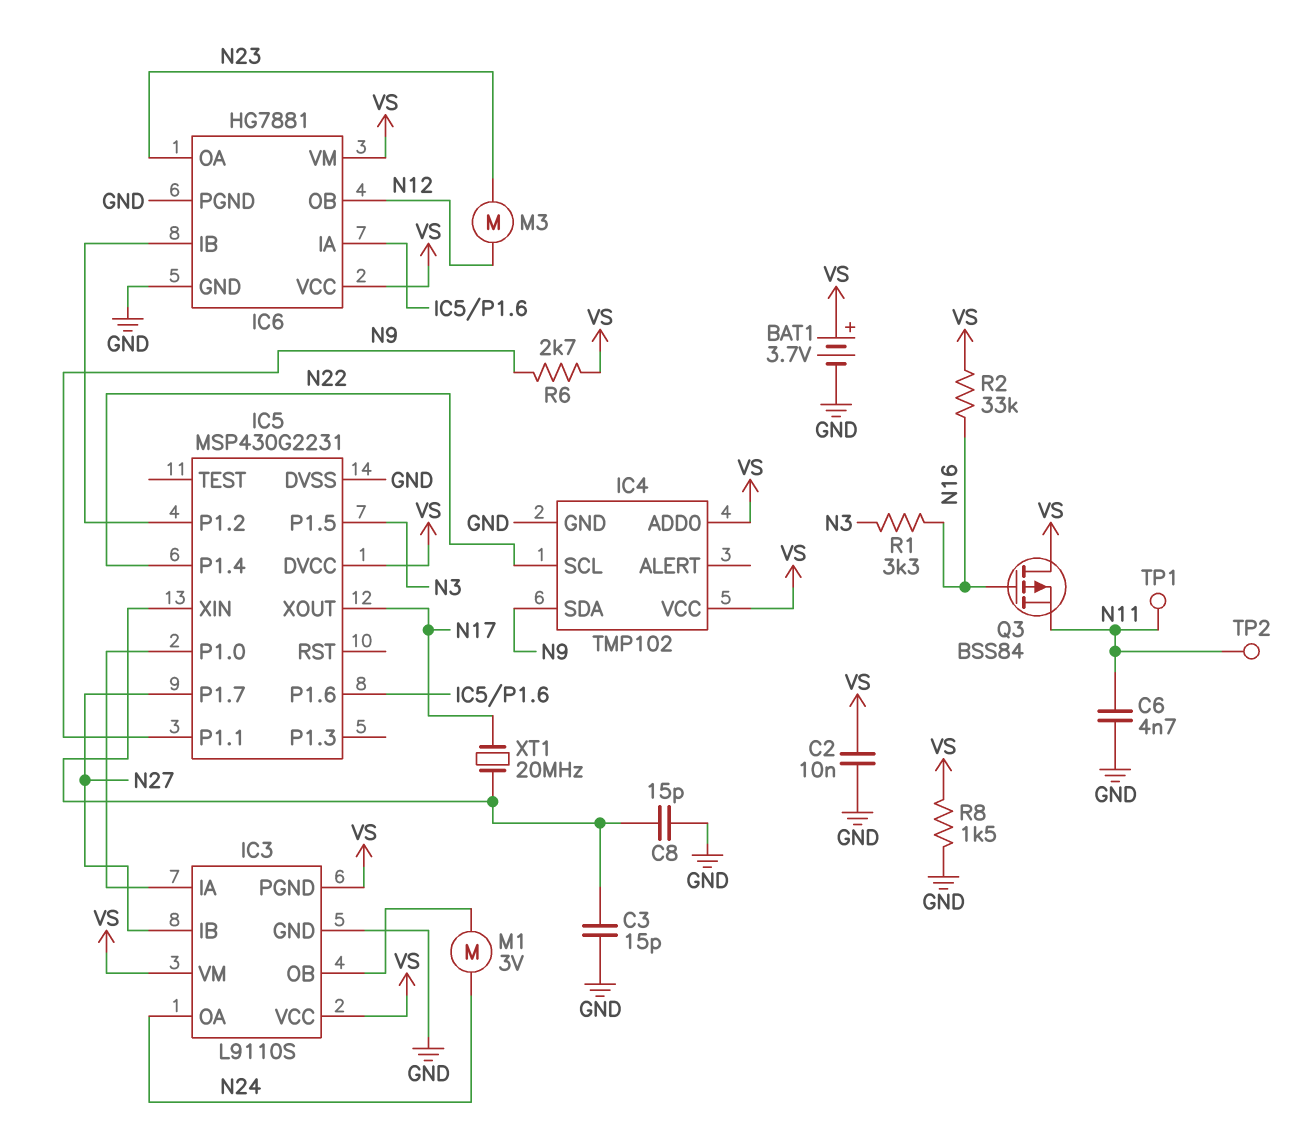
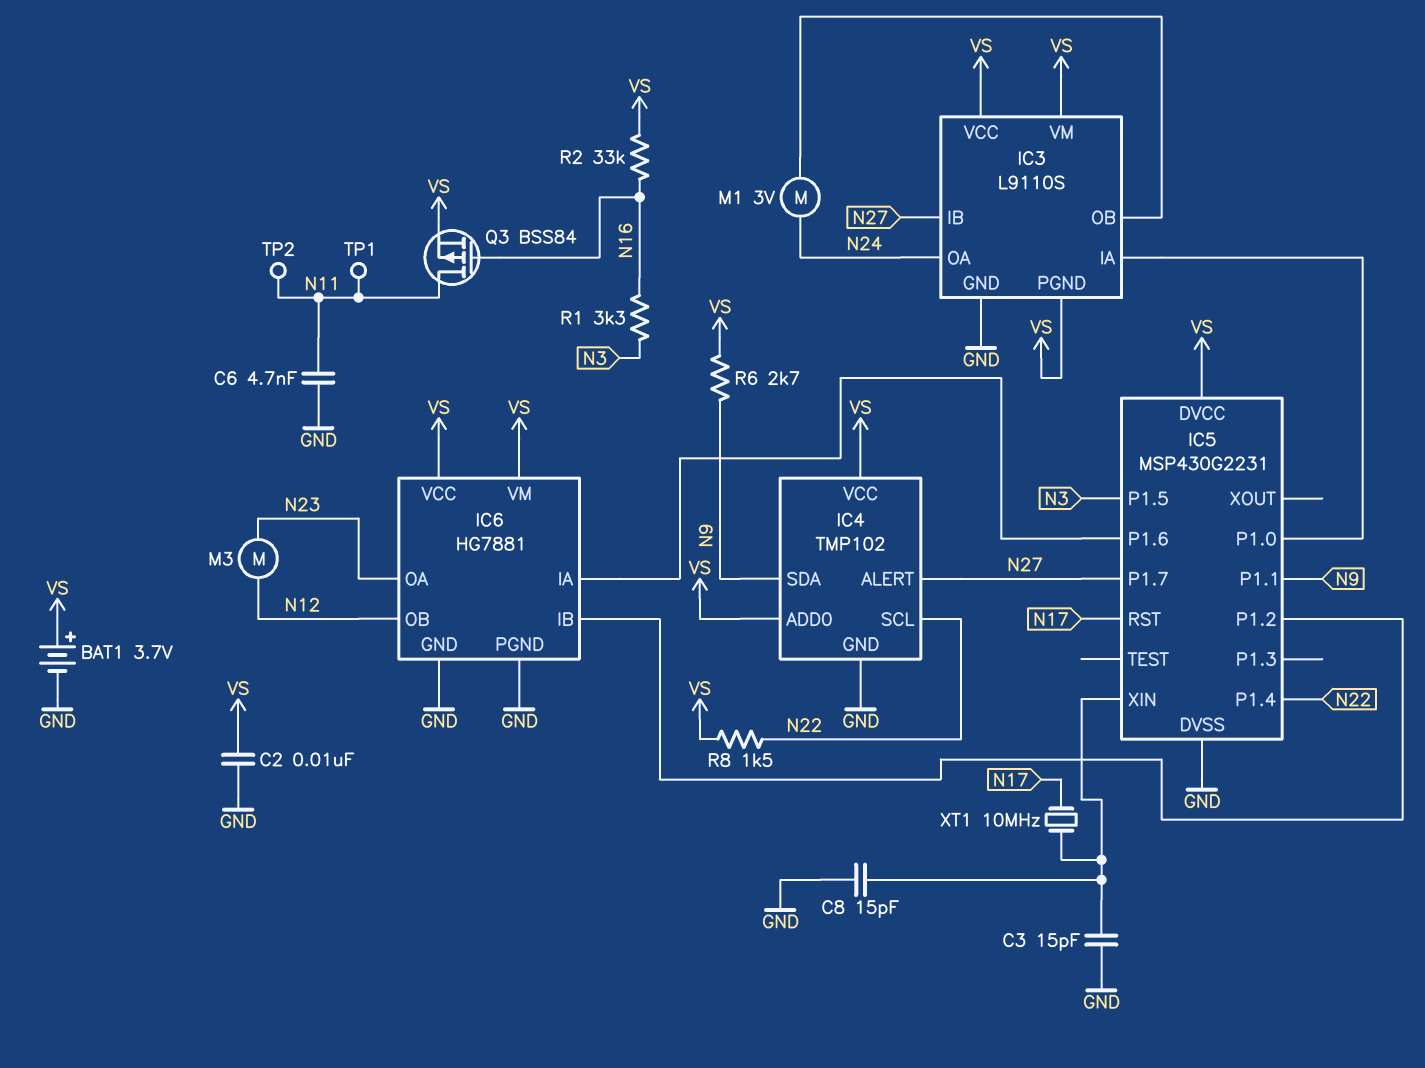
IC4 pin ALERT: none -> N27
IC5 pin RST: none -> N17
IC5 pin XOUT: N17 -> none
Q3: PMOS BSS84 (G N16, D VS, S N11) -> PMOS BSS84 (G N16, D N11, S VS)
R8: 1.5k (GND, VS) -> 1.5k (N22, VS)
XT1: 20MHz (IC5/XIN, N17) -> 10MHz (IC5/XIN, N17)

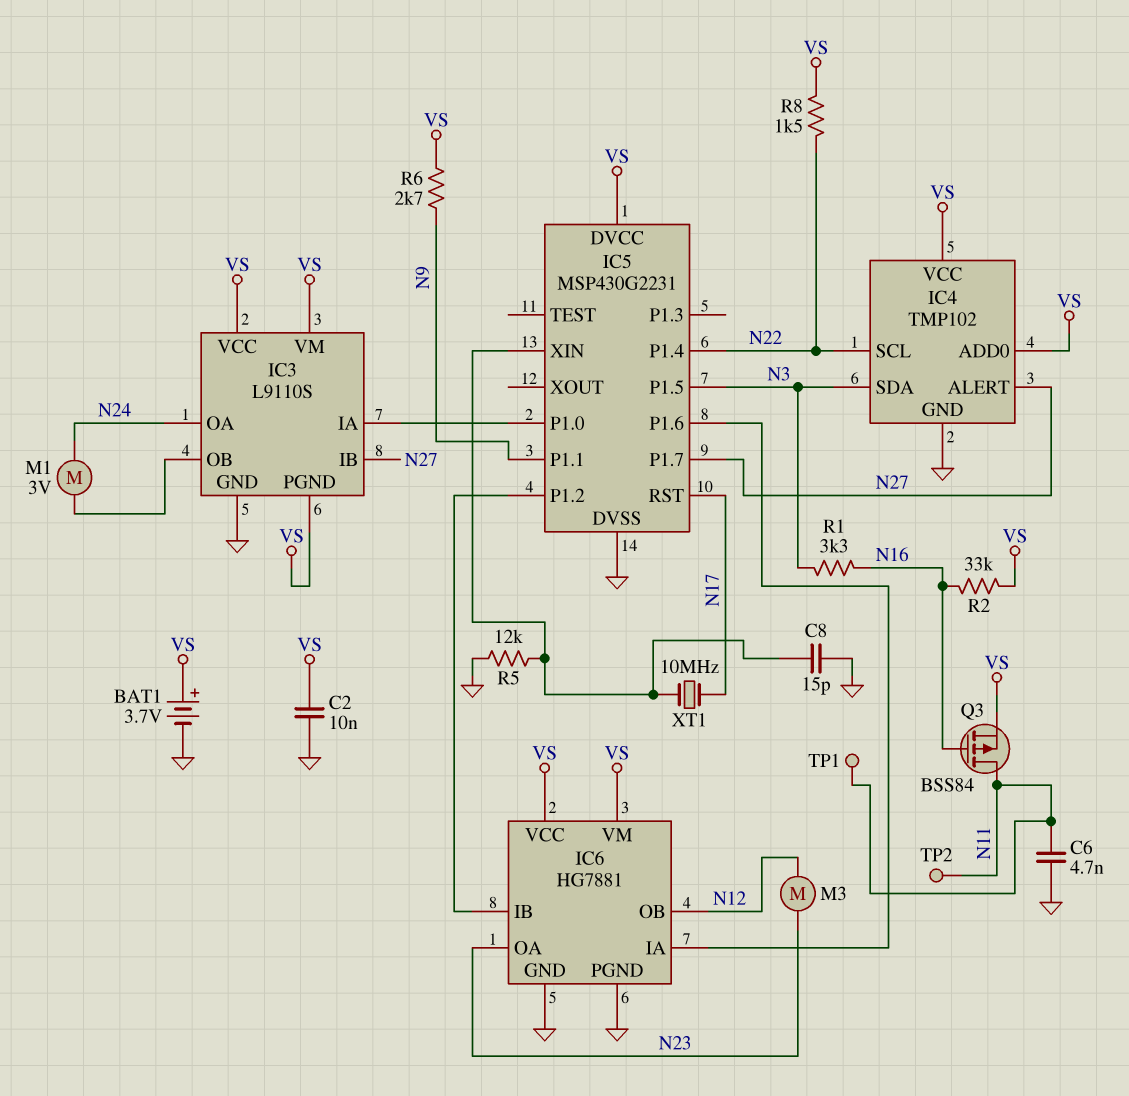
C3: 15pF (GND, IC5/XIN) -> none
IC4 pin SDA: N9 -> N3
R5: none -> 12k (GND, IC5/XIN)

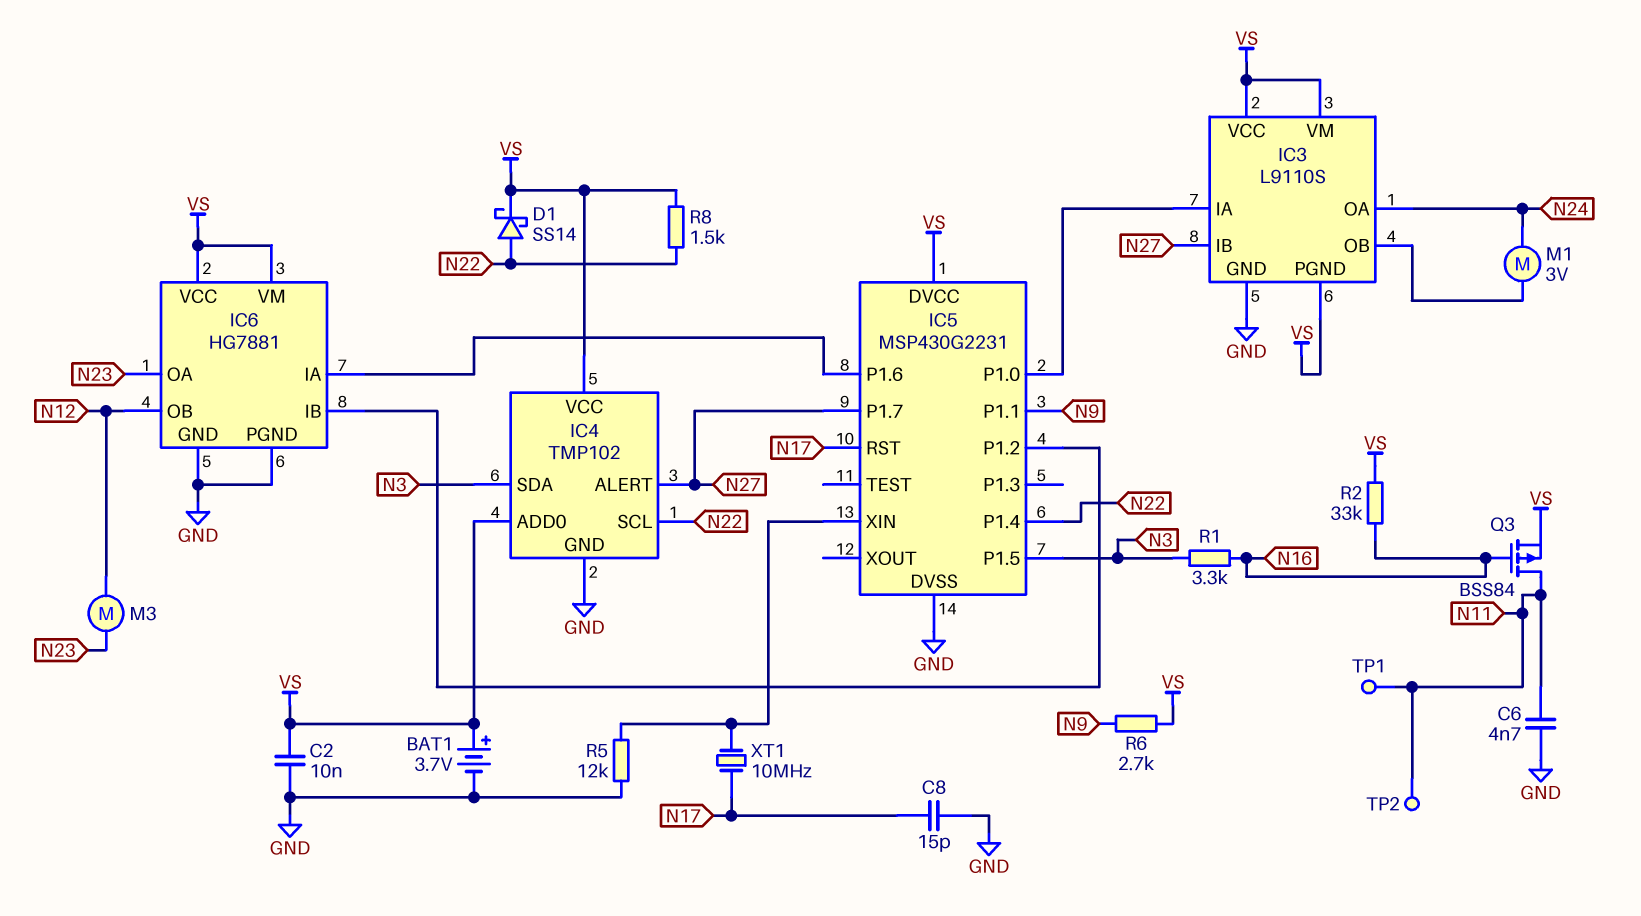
C8: 15pF (GND, IC5/XIN) -> 15pF (GND, N17)
D1: none -> schottky SS14 (A N22, K VS)

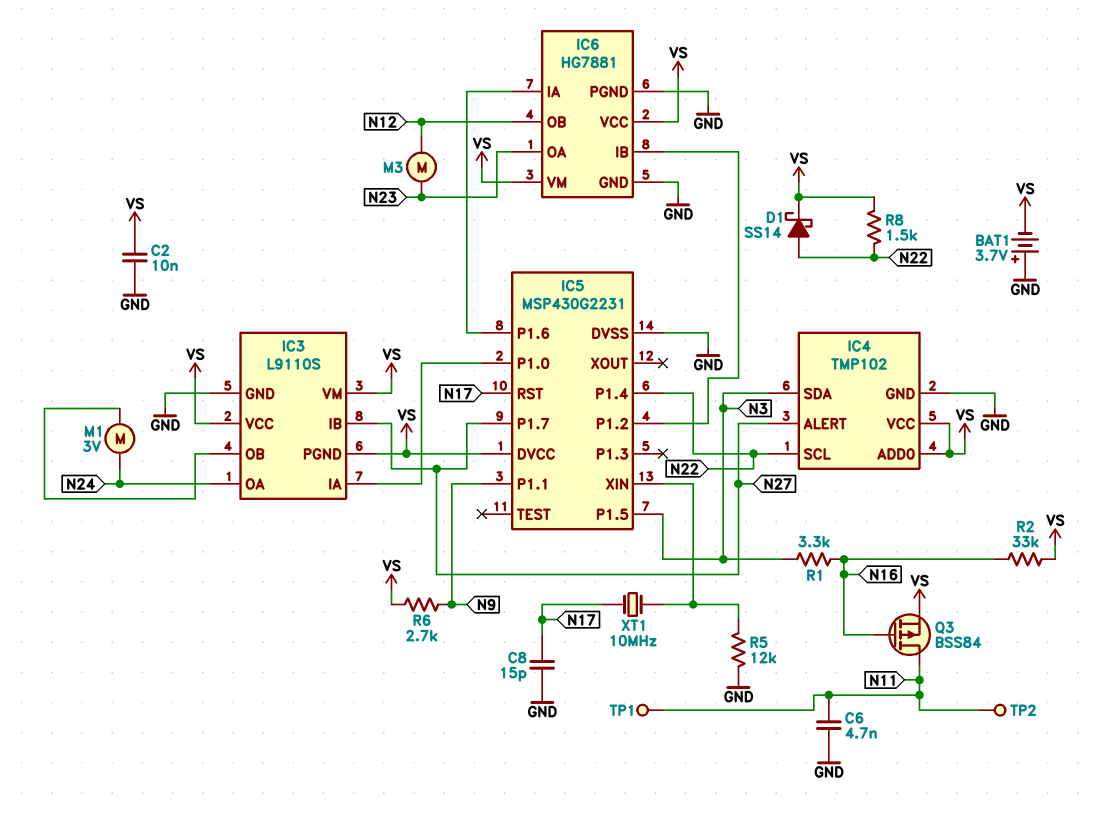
BAT1: 3.7V (plus VS, minus GND) -> 3.7V (plus GND, minus VS)

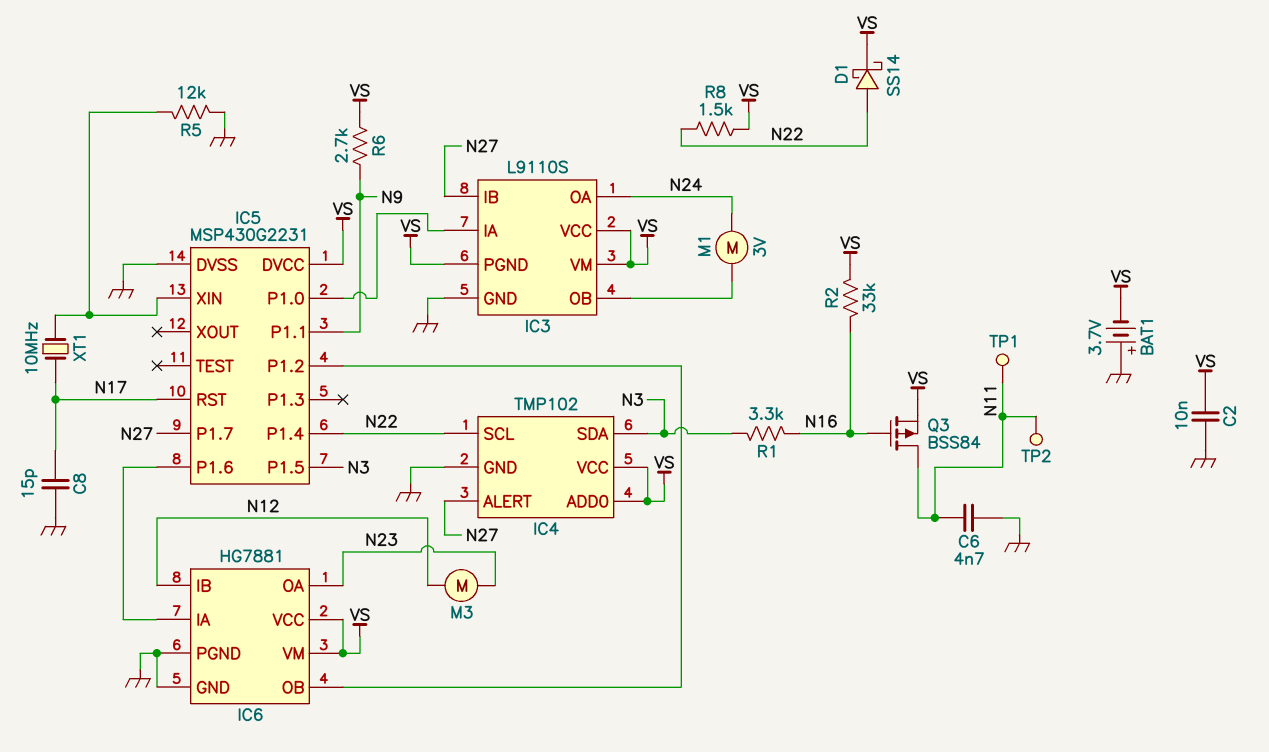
IC6 pin IB: IC5/P1.2 -> N12
IC6 pin OB: N12 -> IC5/P1.2

